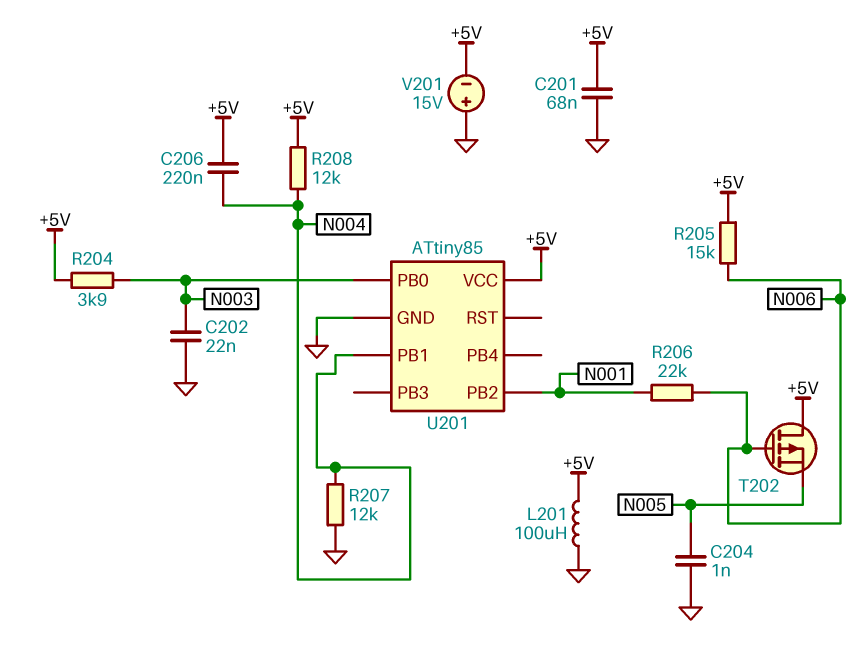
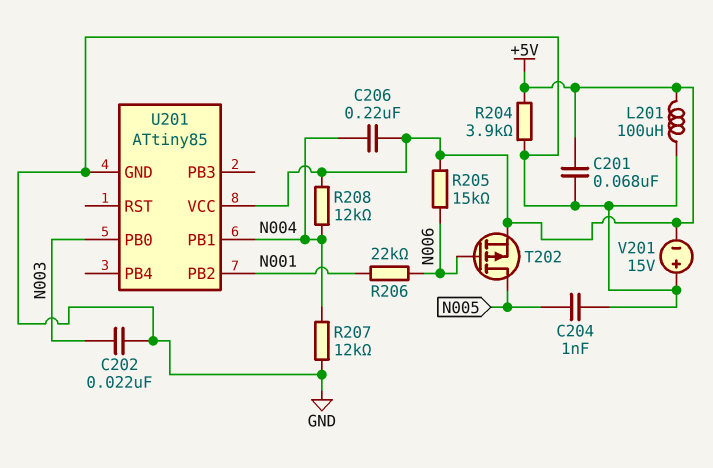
R204: 3.9k (+5V, N003) -> 3.9k (+5V, GND)
T202: PMOS (G N006, D +5V, S N005) -> PMOS (G N006, D N005, S +5V)

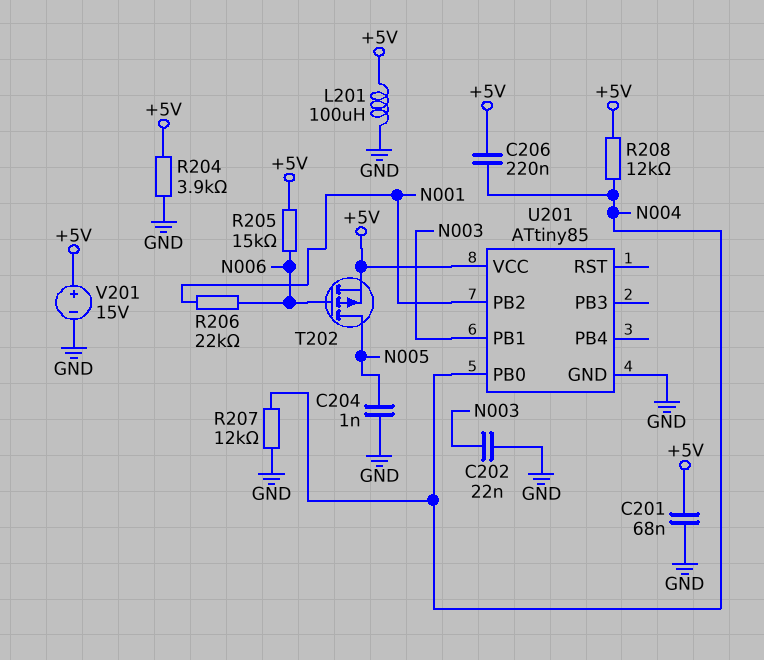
U201 pin PB0: N003 -> N004
U201 pin PB1: N004 -> N003
V201: 15V (plus GND, minus +5V) -> 15V (plus +5V, minus GND)

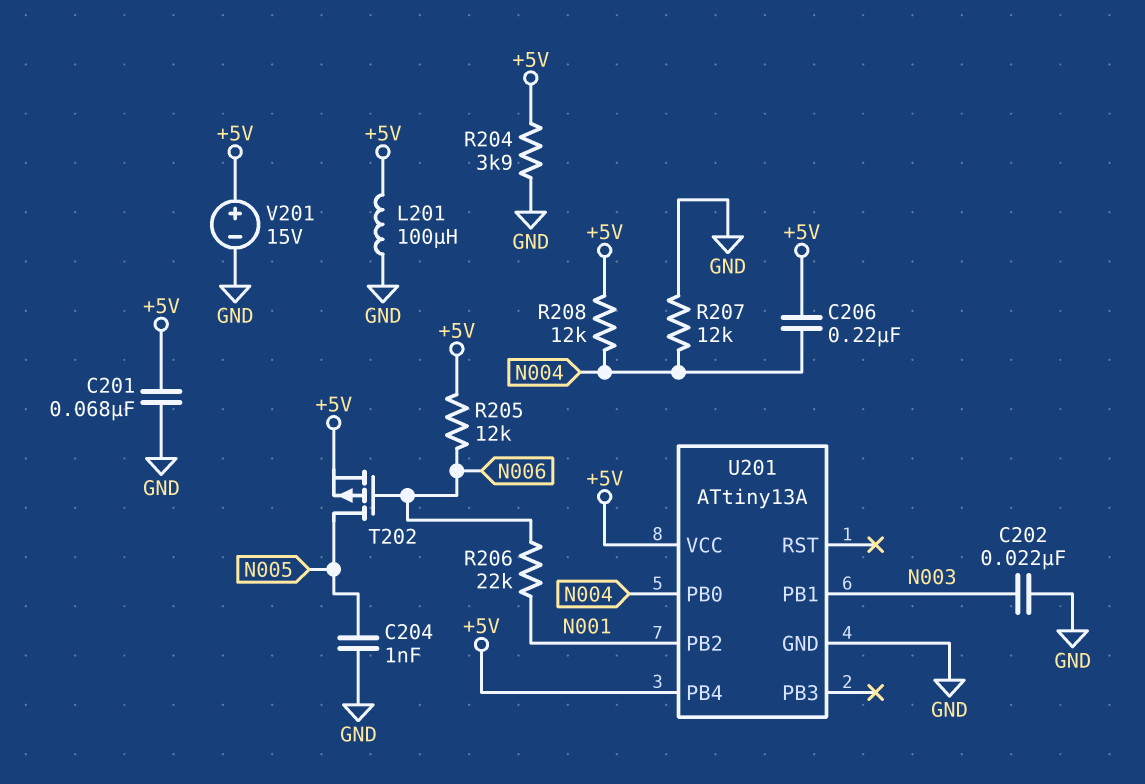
R205: 15k (+5V, N006) -> 12k (+5V, N006)
U201: ATtiny85 -> ATtiny13A
U201 pin PB4: none -> +5V

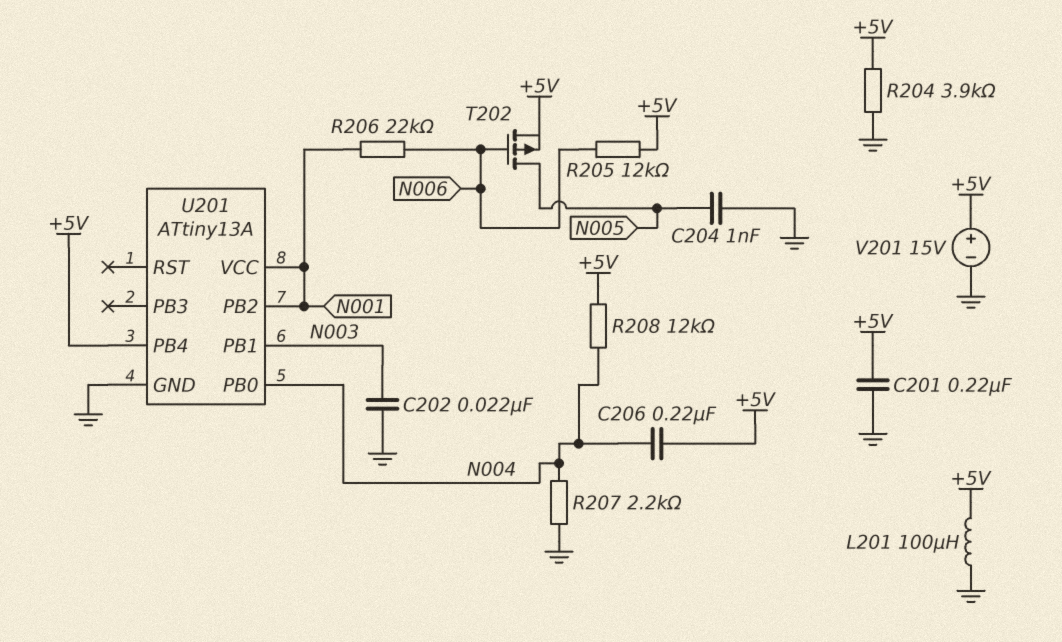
C201: 68nF (+5V, GND) -> 220nF (+5V, GND)
R207: 12k (GND, N004) -> 2.2k (GND, N004)
U201 pin VCC: +5V -> N001

